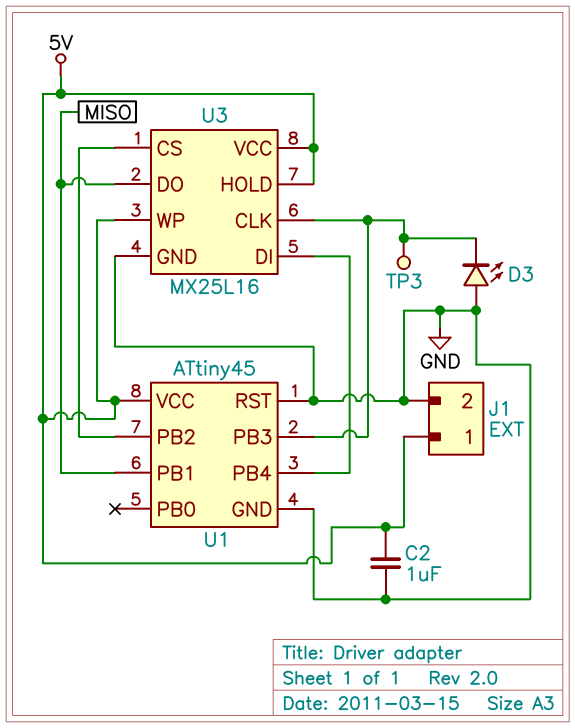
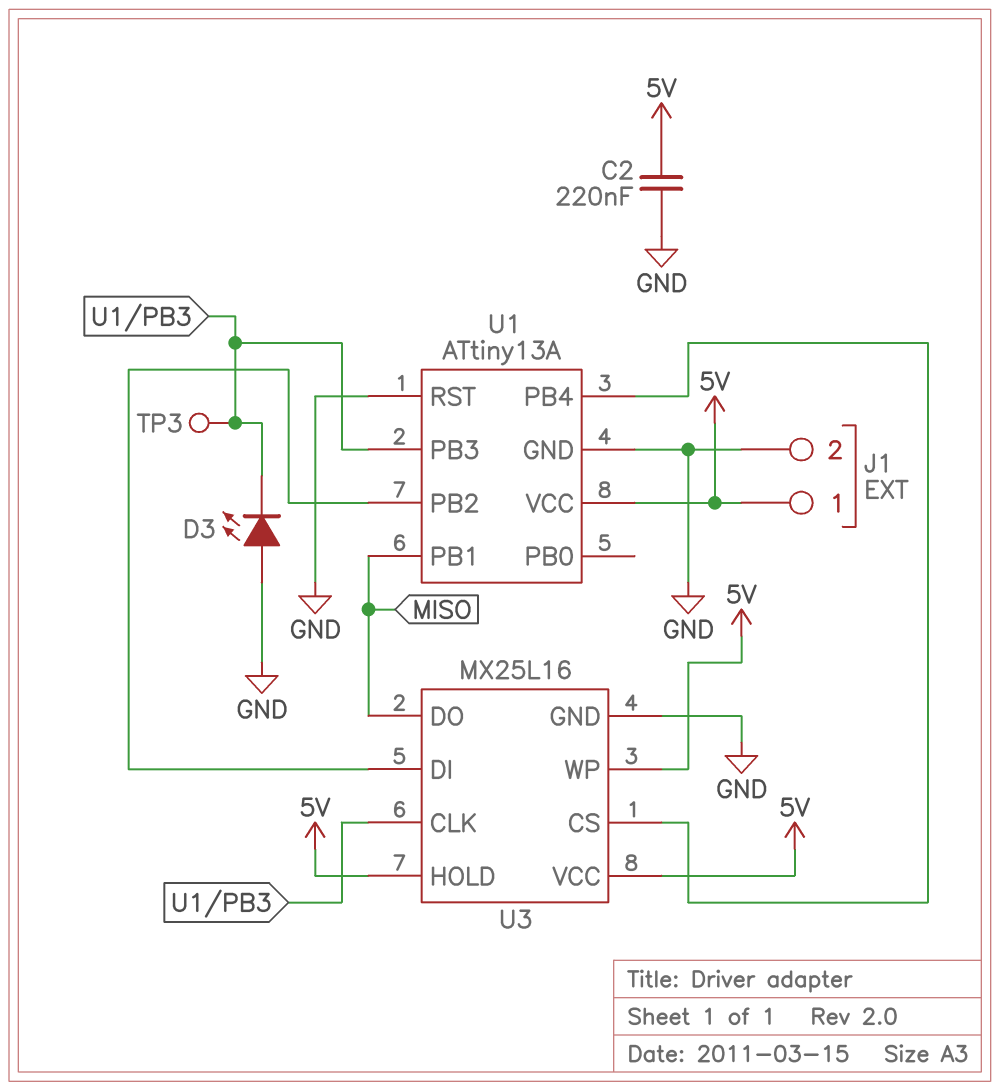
C2: 1uF (5V, GND) -> 220nF (5V, GND)
U1: ATtiny45 -> ATtiny13A
U3 pin CS: U1/PB2 -> U1/PB4
U3 pin DI: U1/PB4 -> U1/PB2

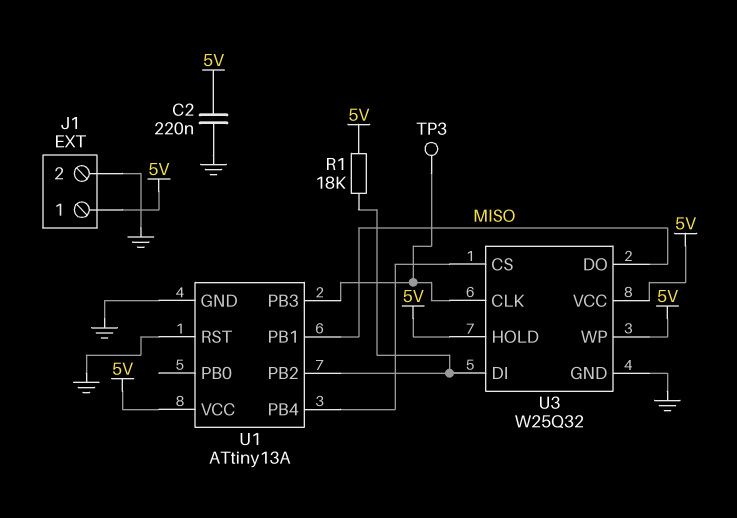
D3: LED (A GND, K U1/PB3) -> none
R1: none -> 18k (5V, U1/PB2)
U3: MX25L16 -> W25Q32

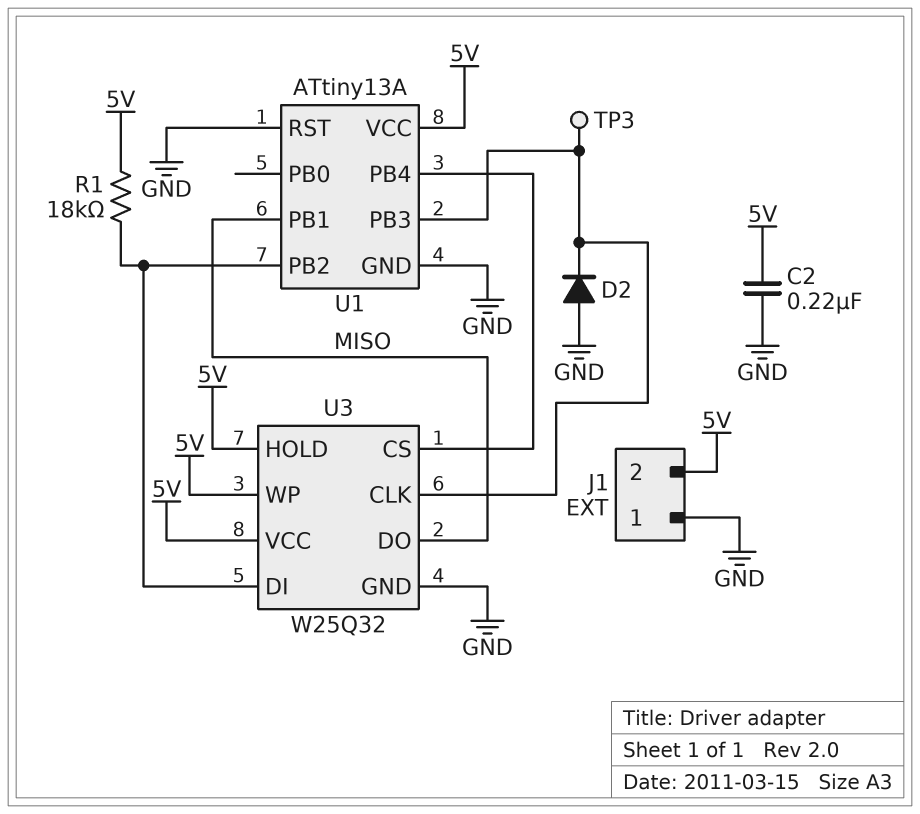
D2: none -> diode (A GND, K U1/PB3)
J1 pin 1: 5V -> GND
J1 pin 2: GND -> 5V

